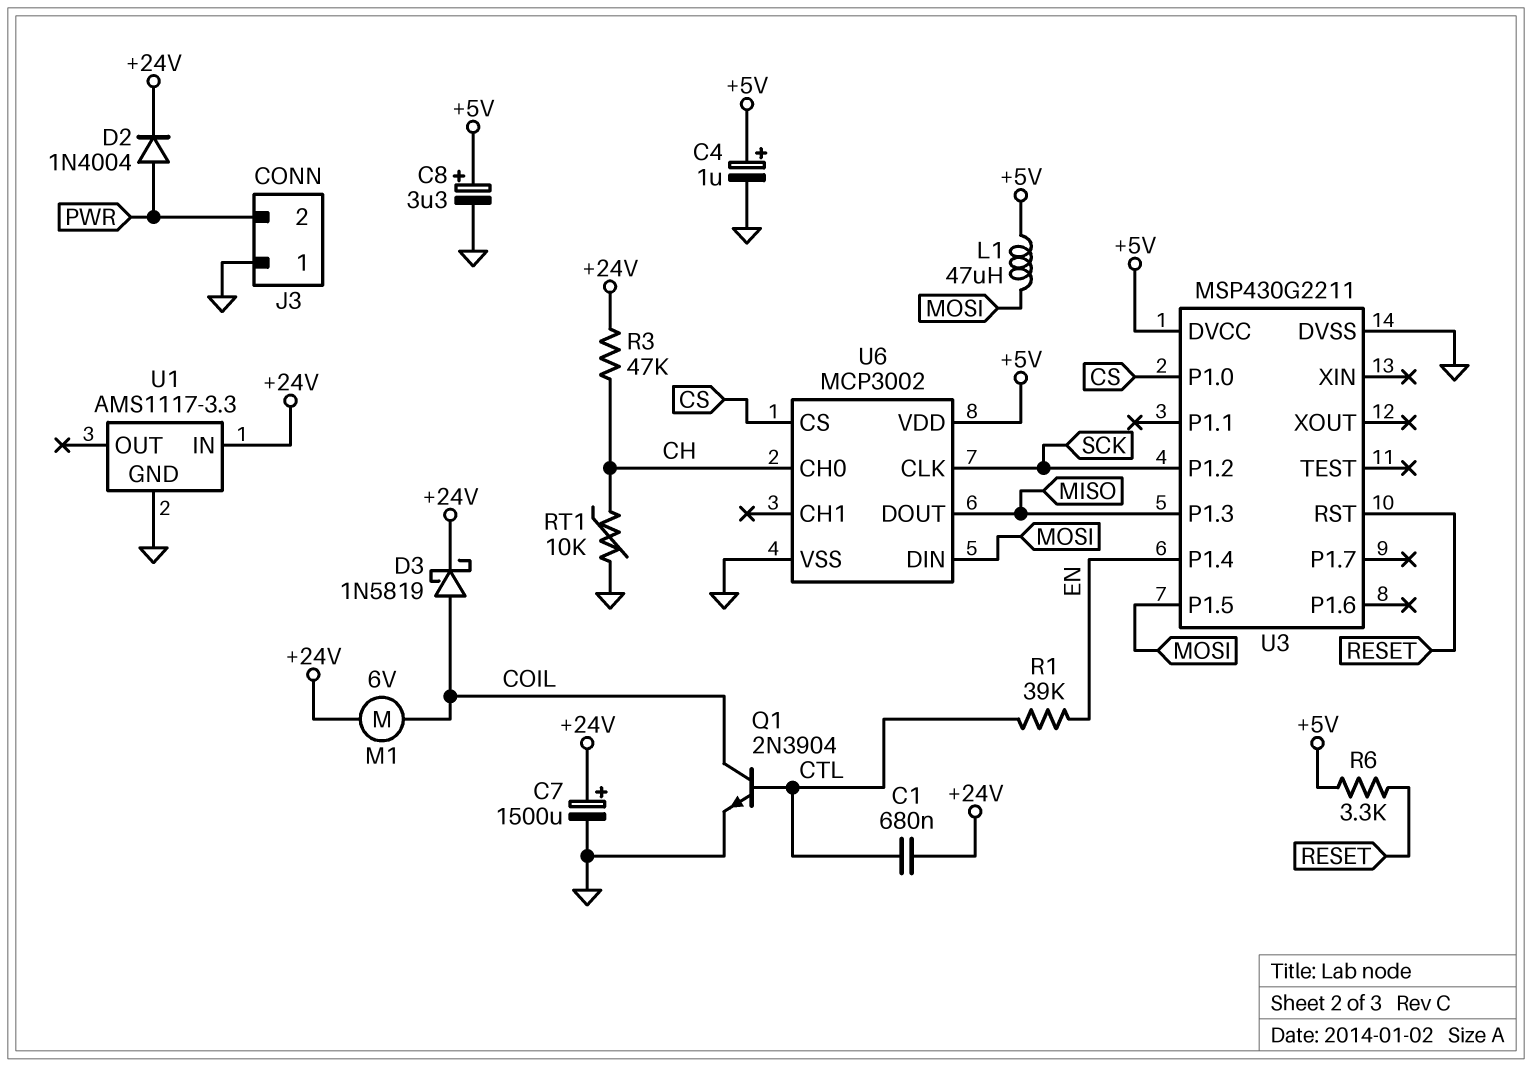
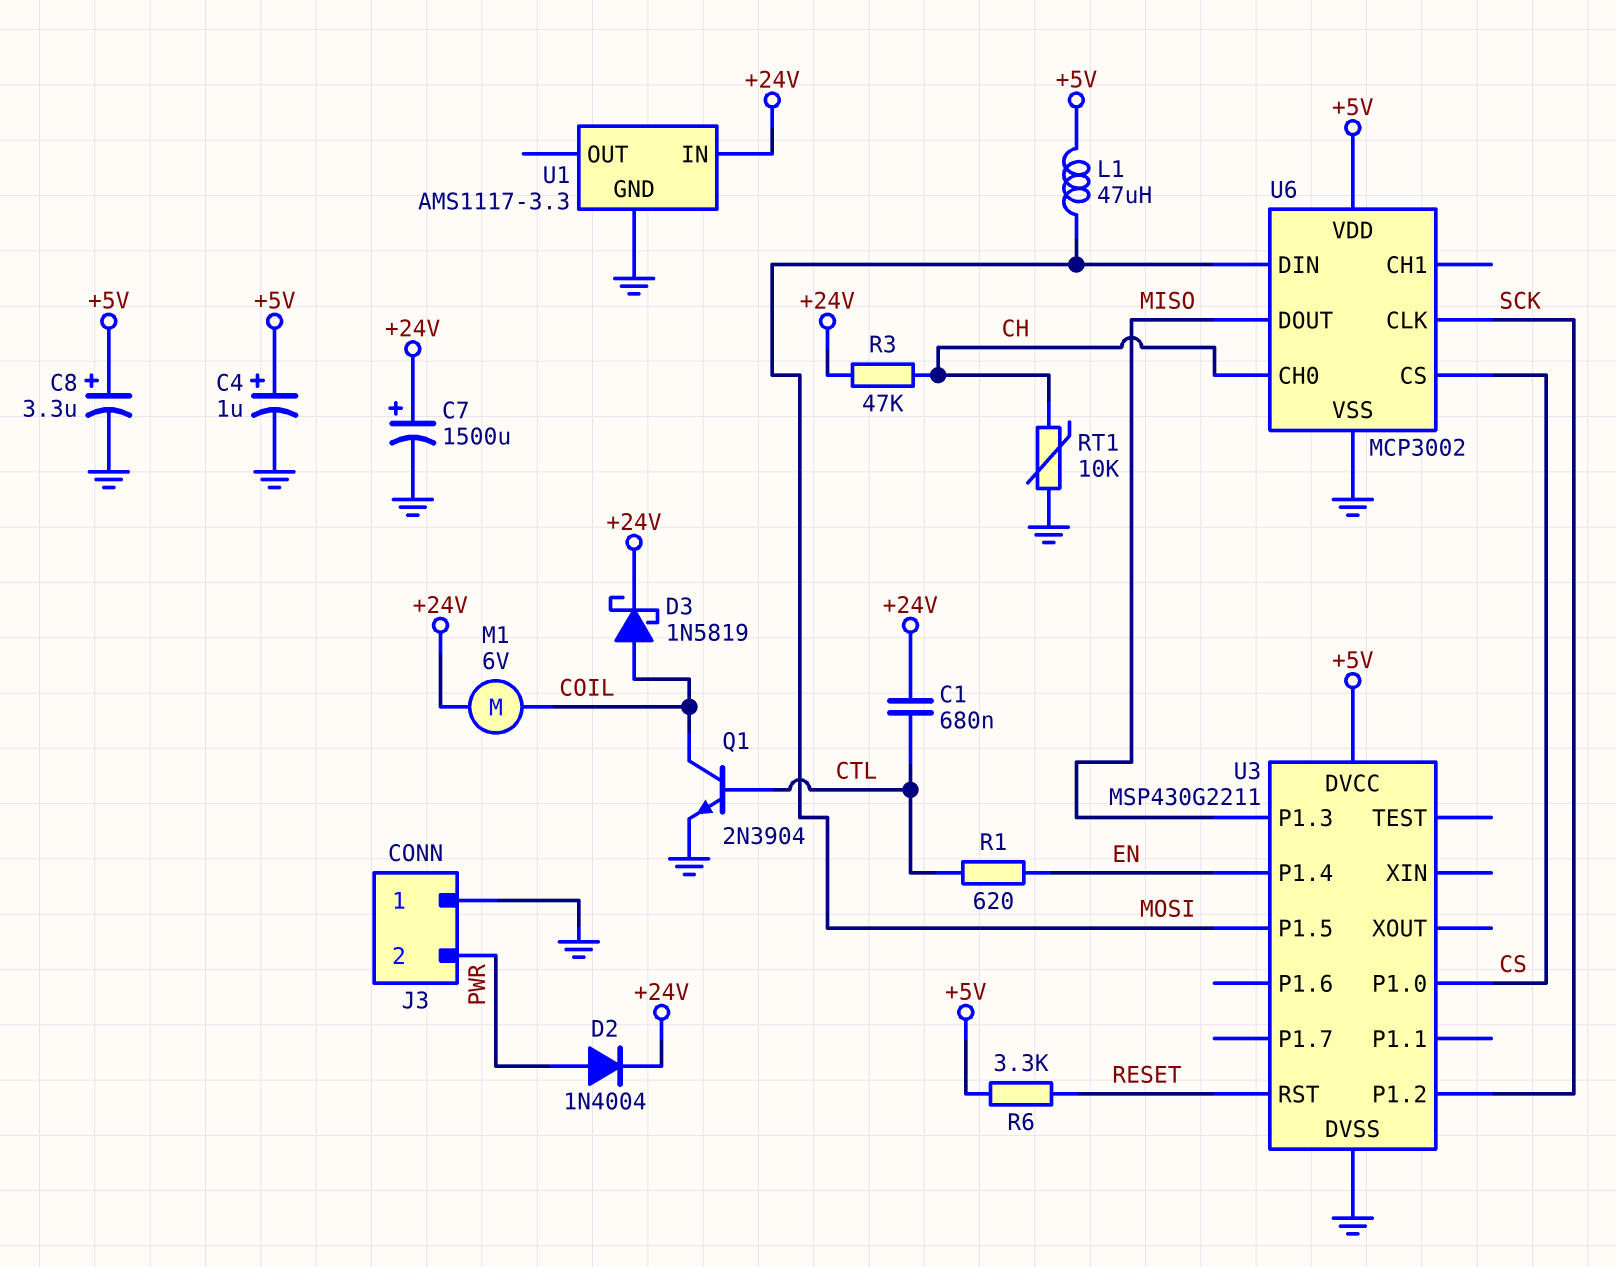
R1: 39k (CTL, EN) -> 620 (CTL, EN)

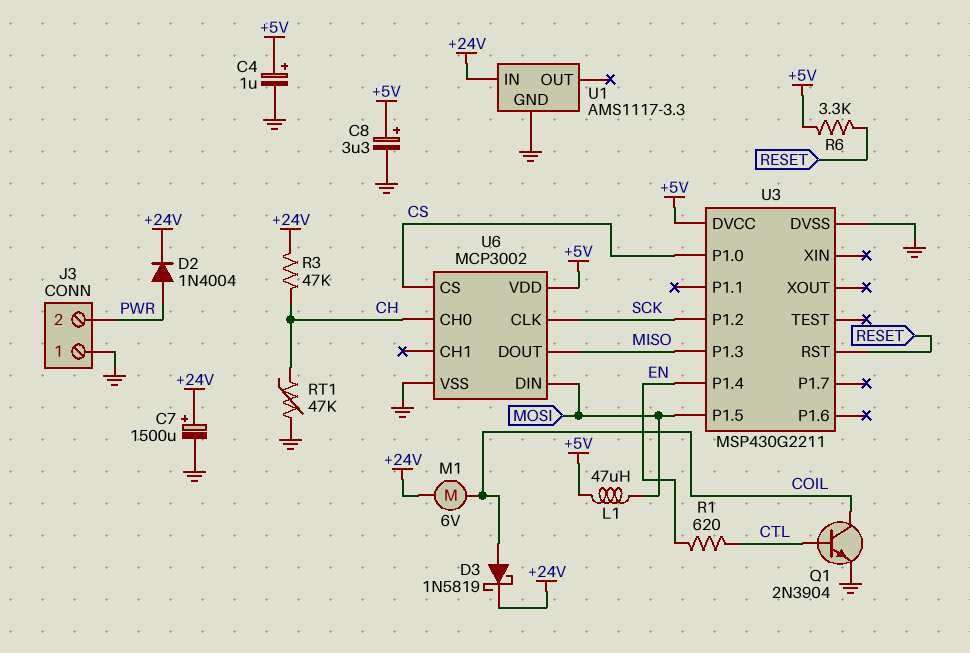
C1: 680nF (+24V, CTL) -> none
RT1: 10k (CH, GND) -> 47k (CH, GND)

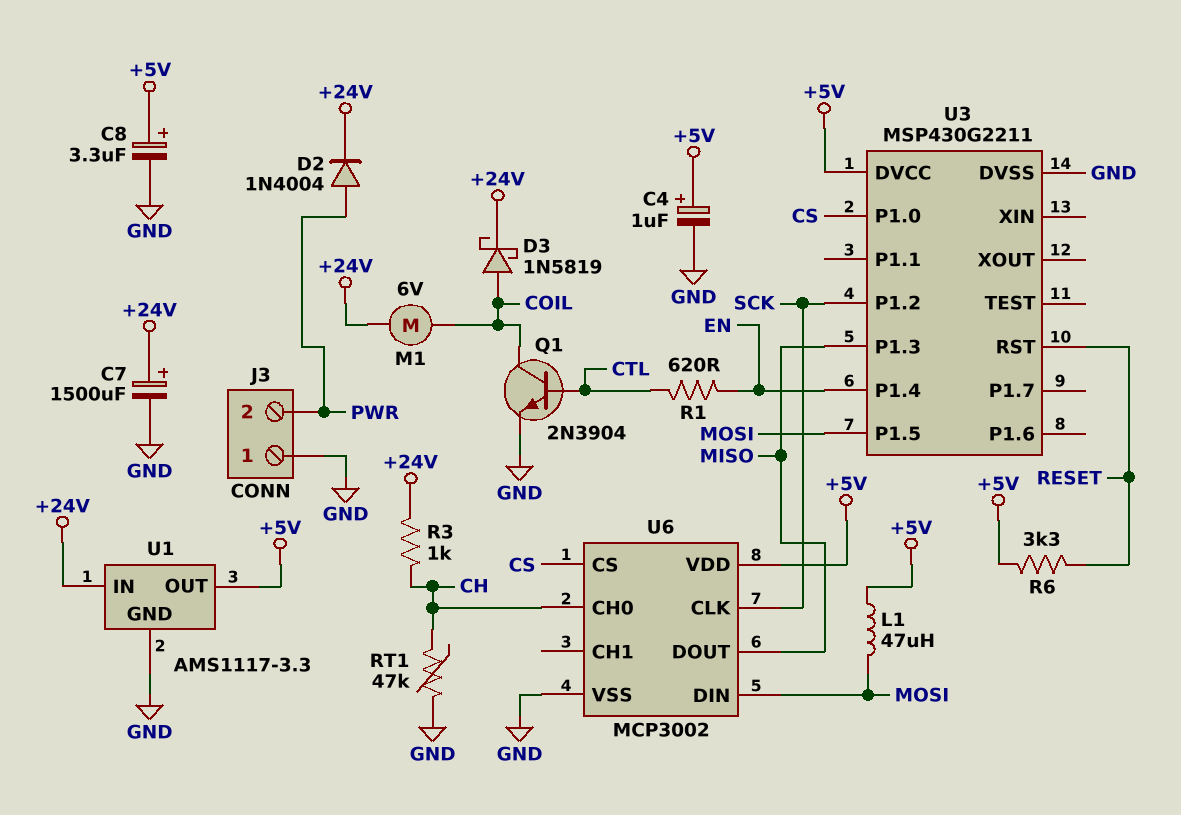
R3: 47k (+24V, CH) -> 1k (+24V, CH)
U1 pin OUT: none -> +5V

